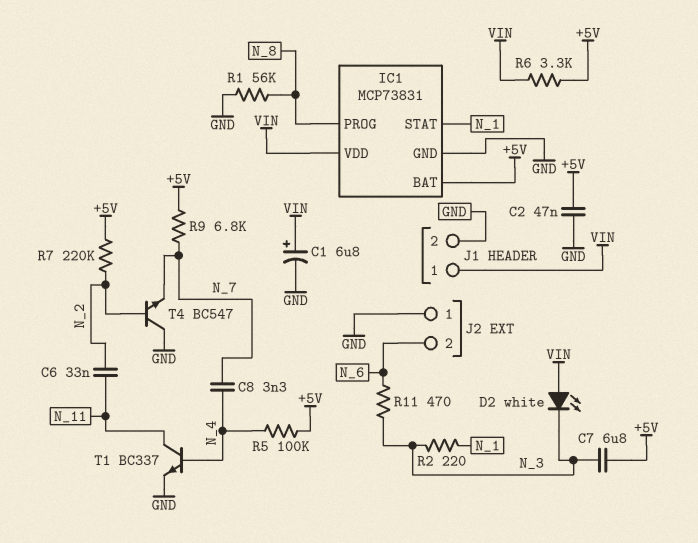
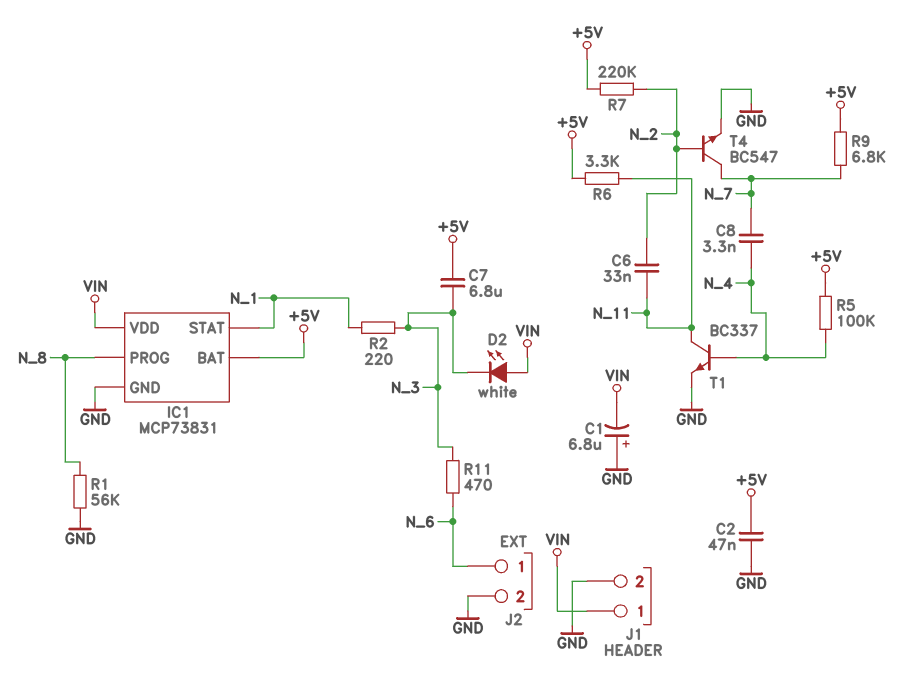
C1: 6.8uF (plus VIN, minus GND) -> 6.8uF (plus GND, minus VIN)
J2 pin 1: GND -> N_6
J2 pin 2: N_6 -> GND
R6: 3.3k (+5V, VIN) -> 3.3k (+5V, N_11)
T4: NPN BC547 (B N_2, C GND, E N_7) -> NPN BC547 (B N_2, C N_7, E GND)

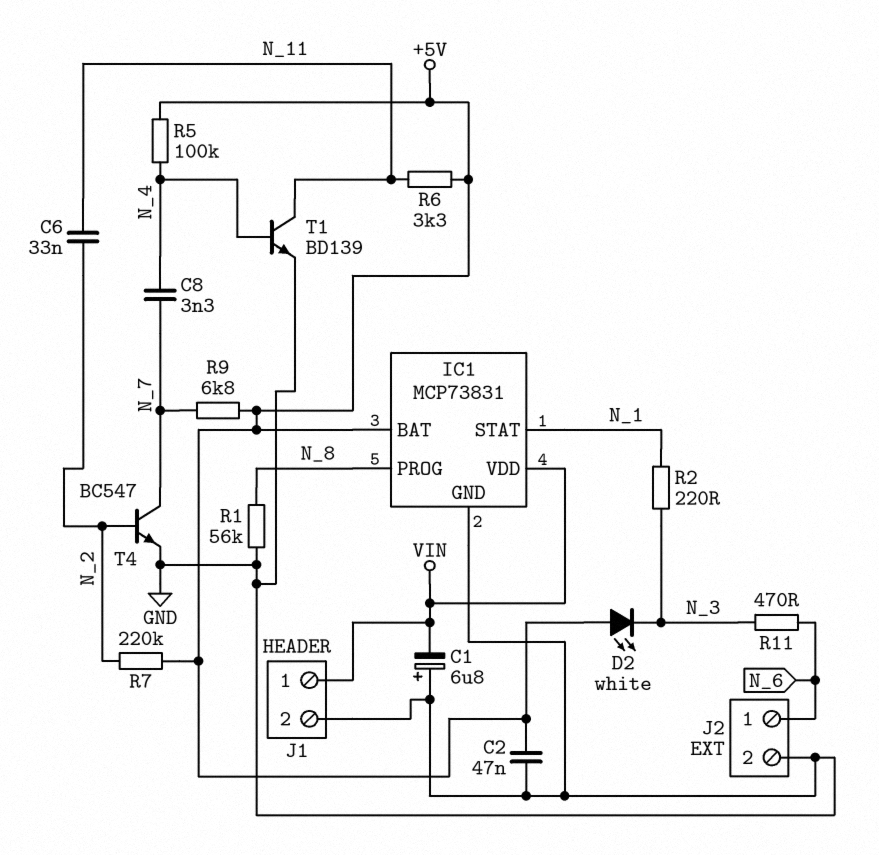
C7: 6.8uF (+5V, N_3) -> none
D2: LED white (A VIN, K N_3) -> LED white (A +5V, K N_3)
T1: NPN BC337 (B N_4, C N_11, E GND) -> NPN BD139 (B N_4, C N_11, E GND)

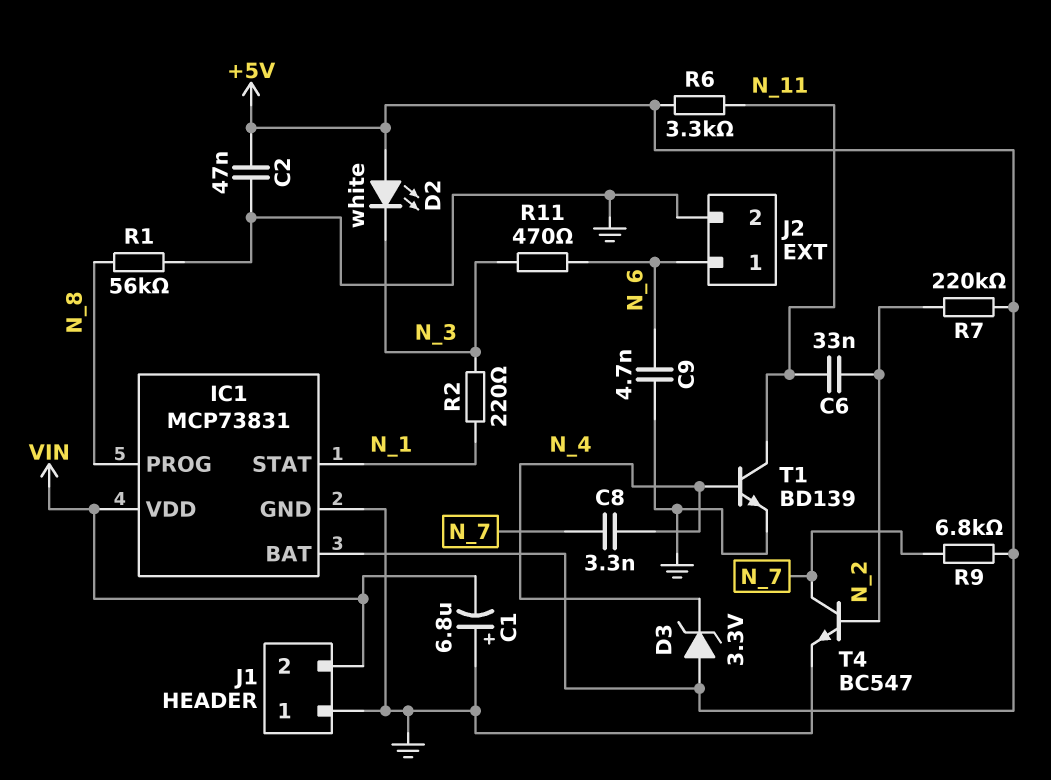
C9: none -> 4.7nF (GND, N_6)
D3: none -> zener 3.3V (A +5V, K N_4)
J1 pin 1: VIN -> GND
J1 pin 2: GND -> VIN
R5: 100k (+5V, N_4) -> none

